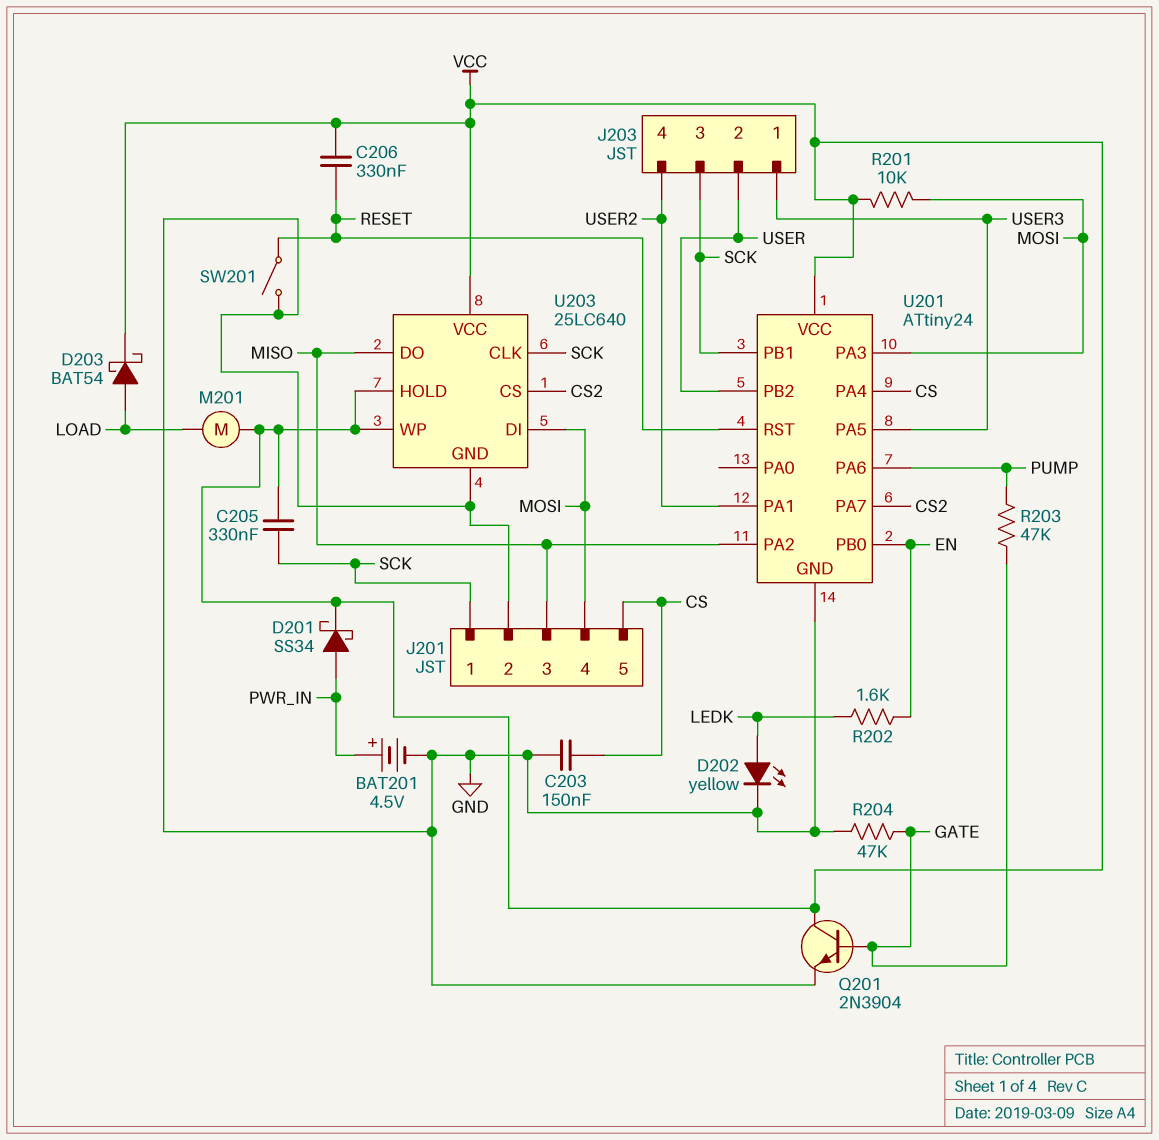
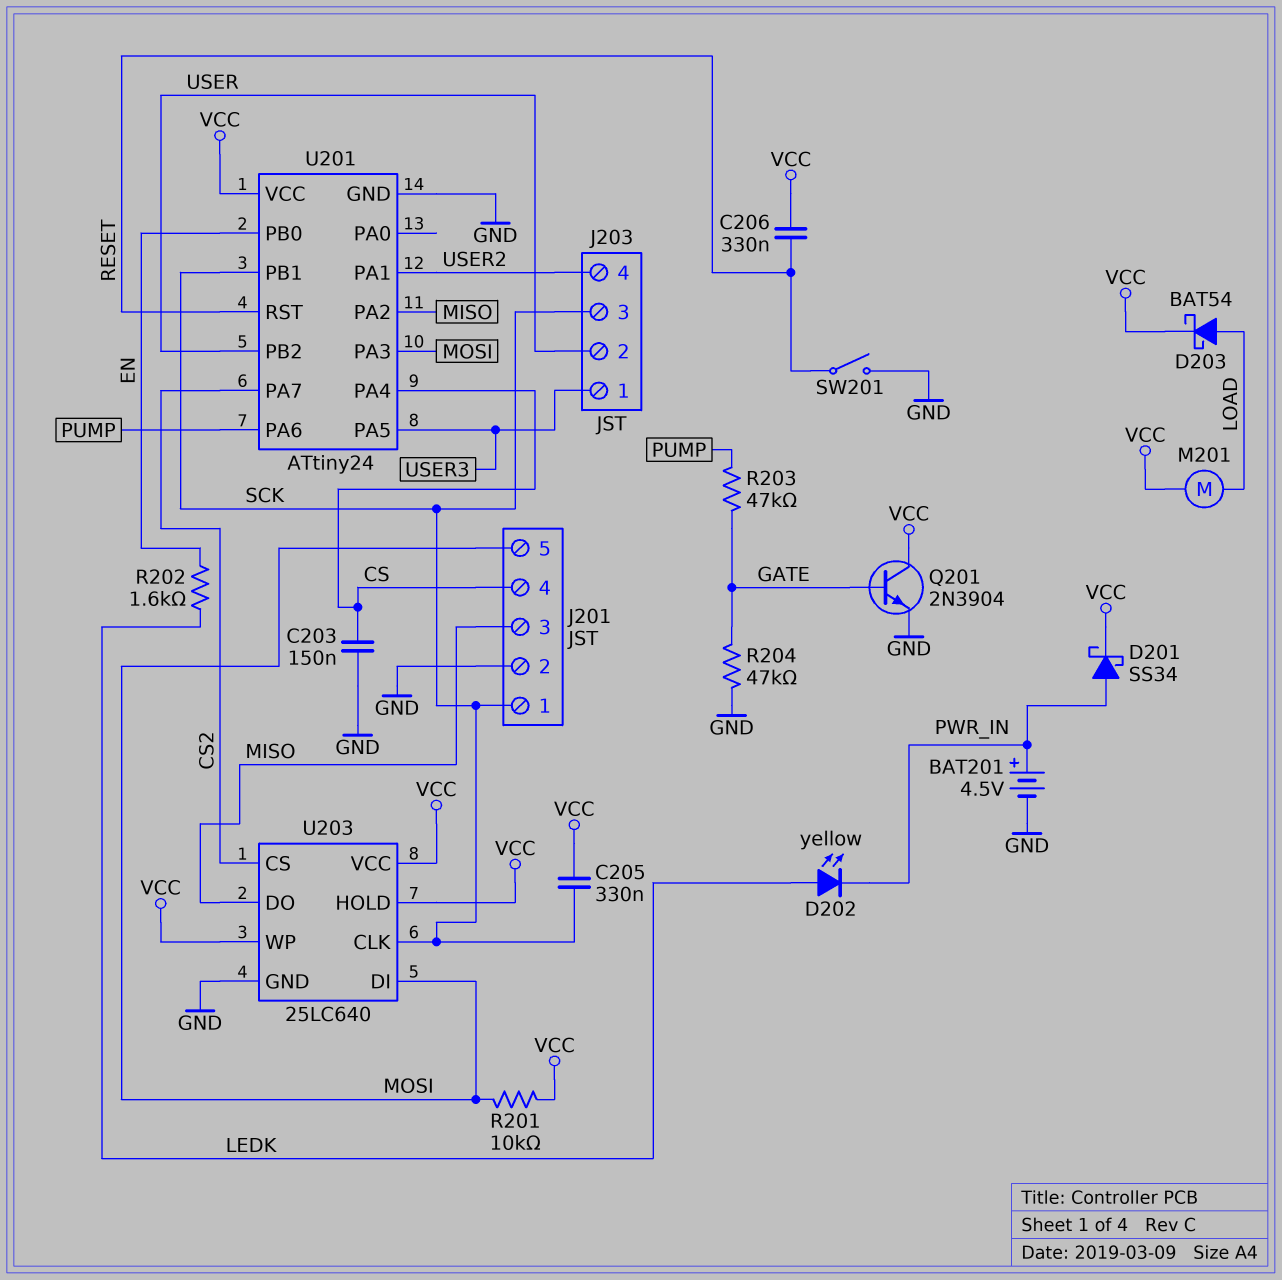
D202: LED yellow (A LEDK, K GND) -> LED yellow (A LEDK, K PWR_IN)
J201 pin 4: MOSI -> CS
J201 pin 5: CS -> MOSI

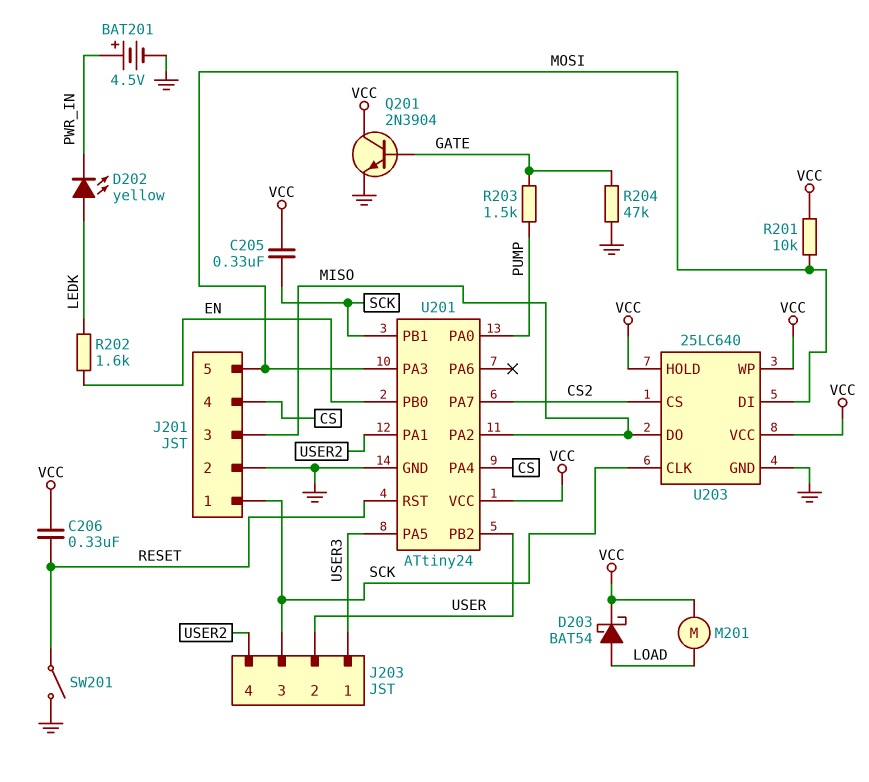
C203: 150nF (CS, GND) -> none
D201: schottky SS34 (A PWR_IN, K VCC) -> none
R203: 47k (GATE, PUMP) -> 1.5k (GATE, PUMP)
U201 pin PA0: none -> PUMP
U201 pin PA6: PUMP -> none

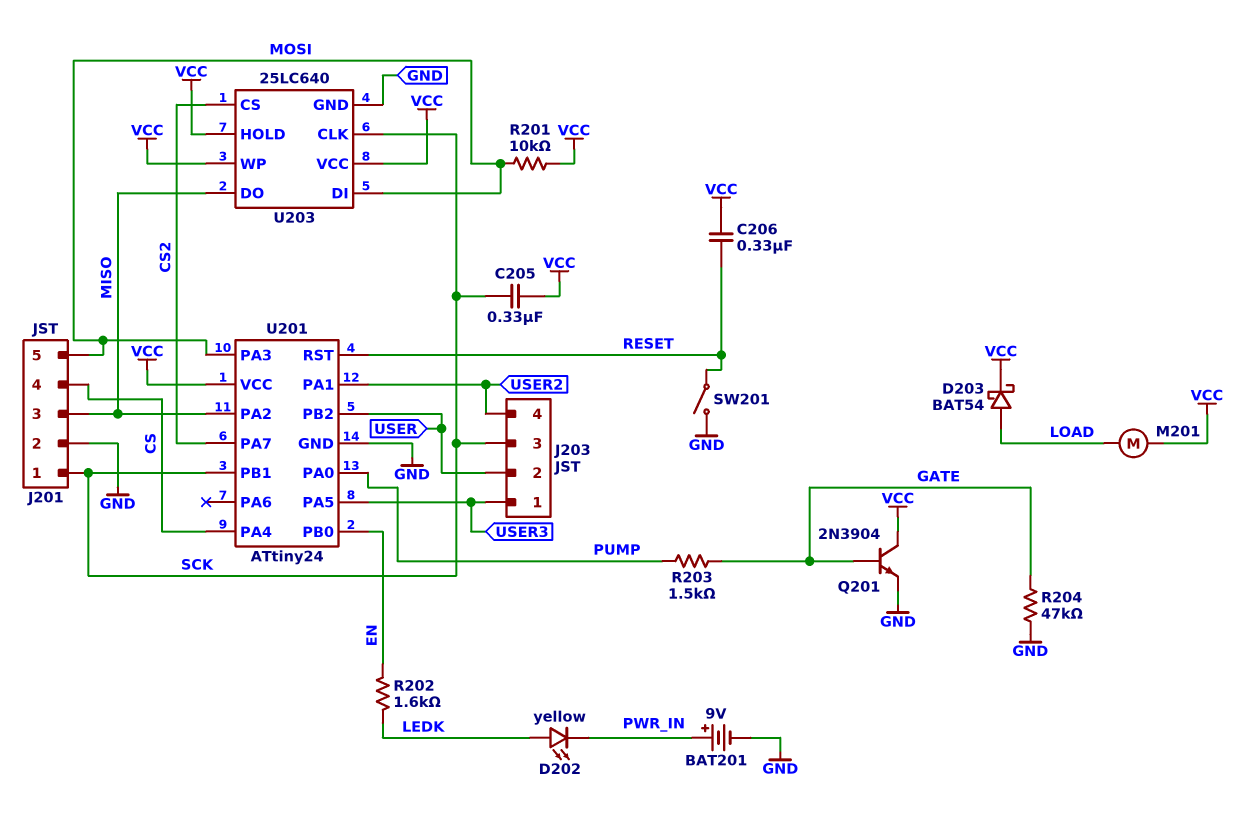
BAT201: 4.5V (plus PWR_IN, minus GND) -> 9V (plus PWR_IN, minus GND)

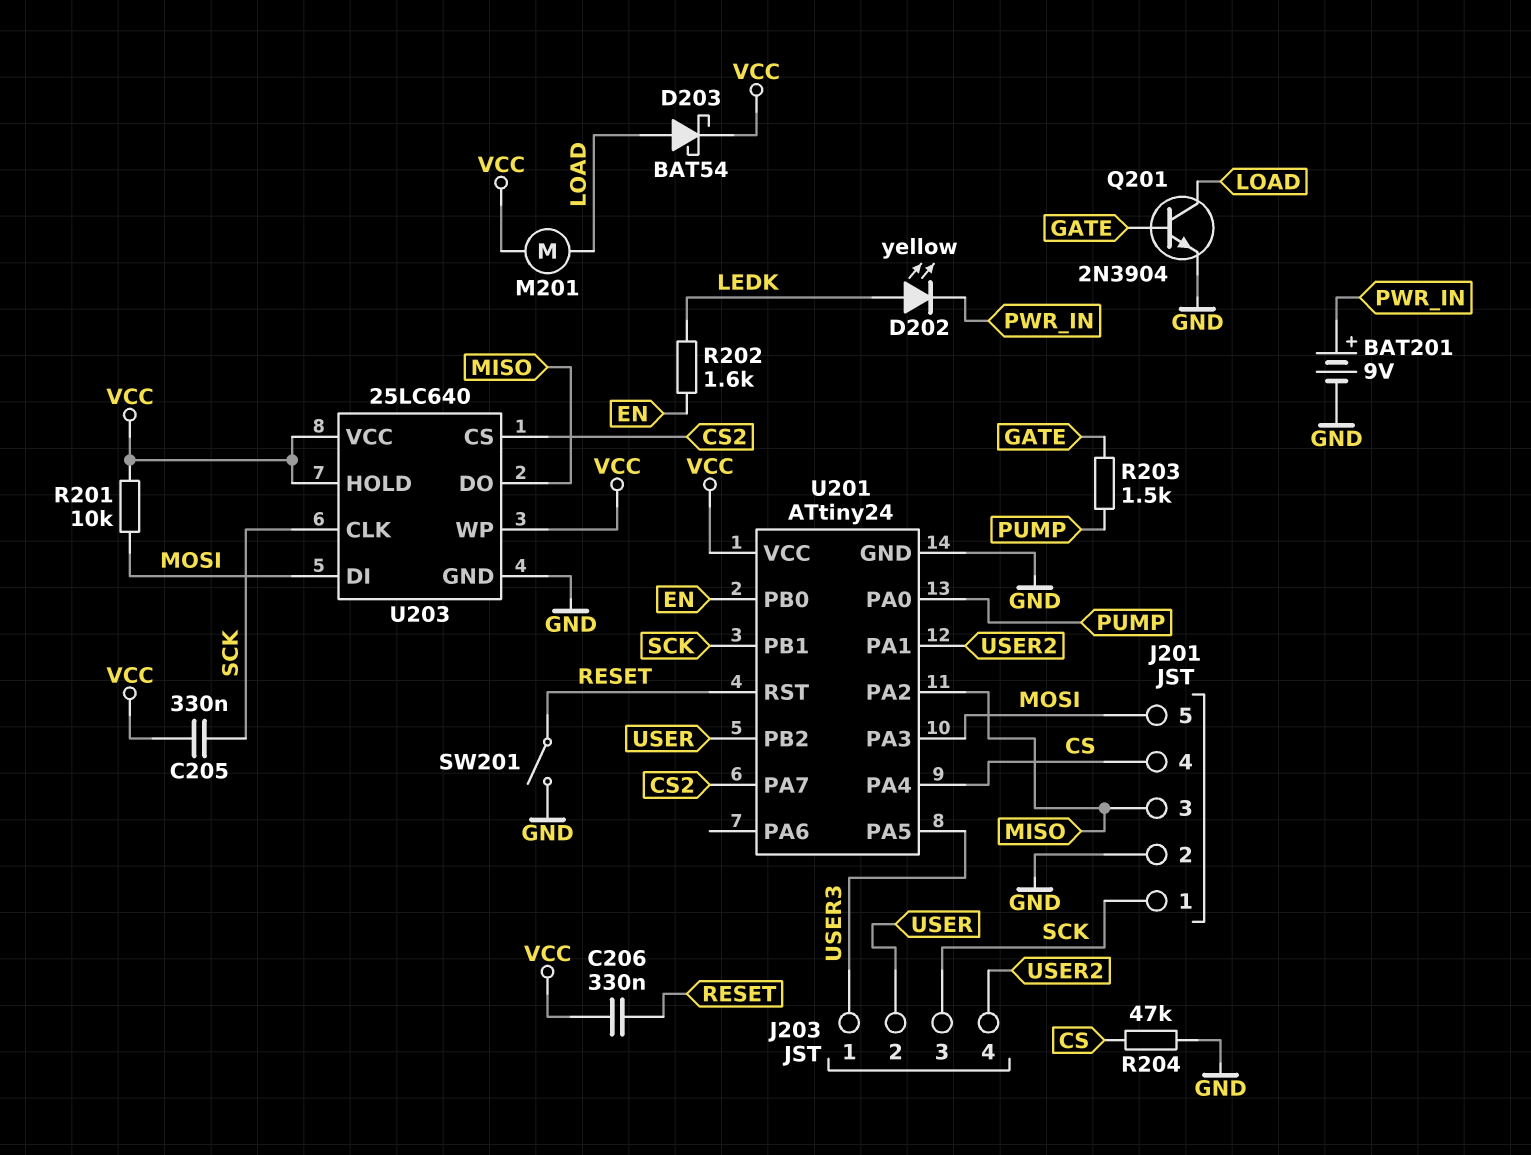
Q201: NPN 2N3904 (B GATE, C VCC, E GND) -> NPN 2N3904 (B GATE, C LOAD, E GND)
R204: 47k (GATE, GND) -> 47k (CS, GND)

